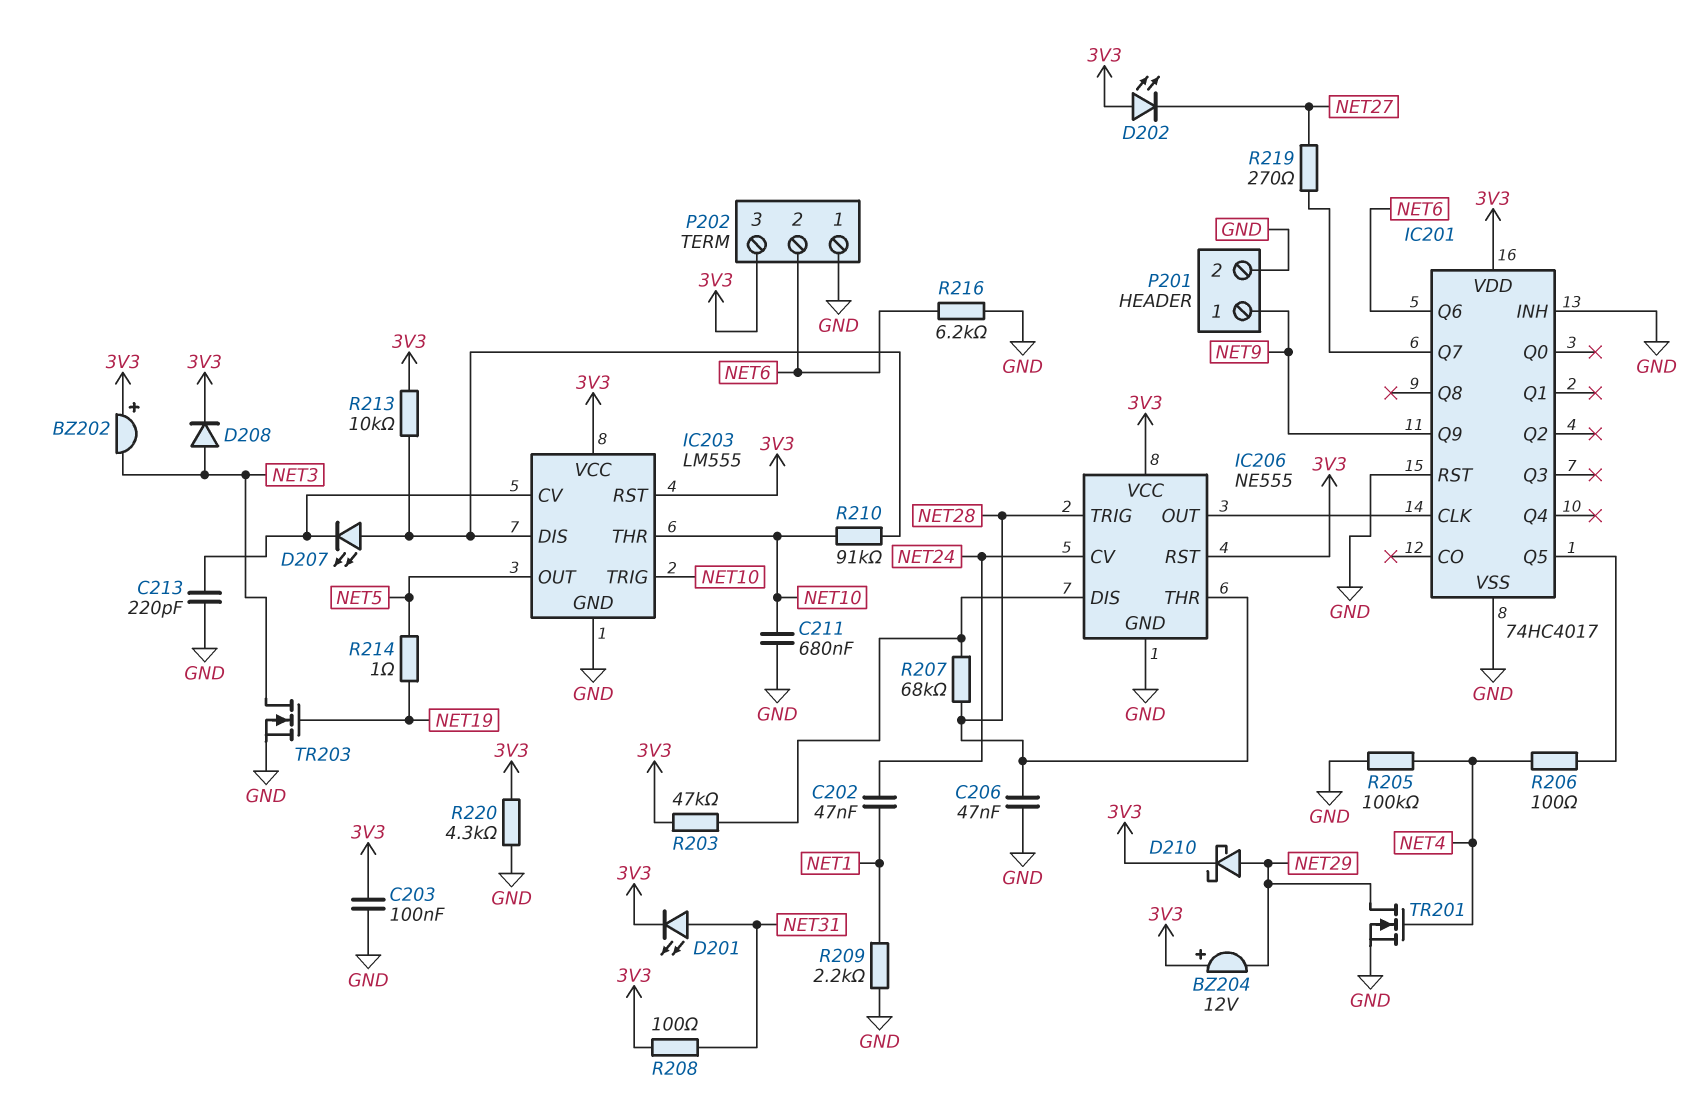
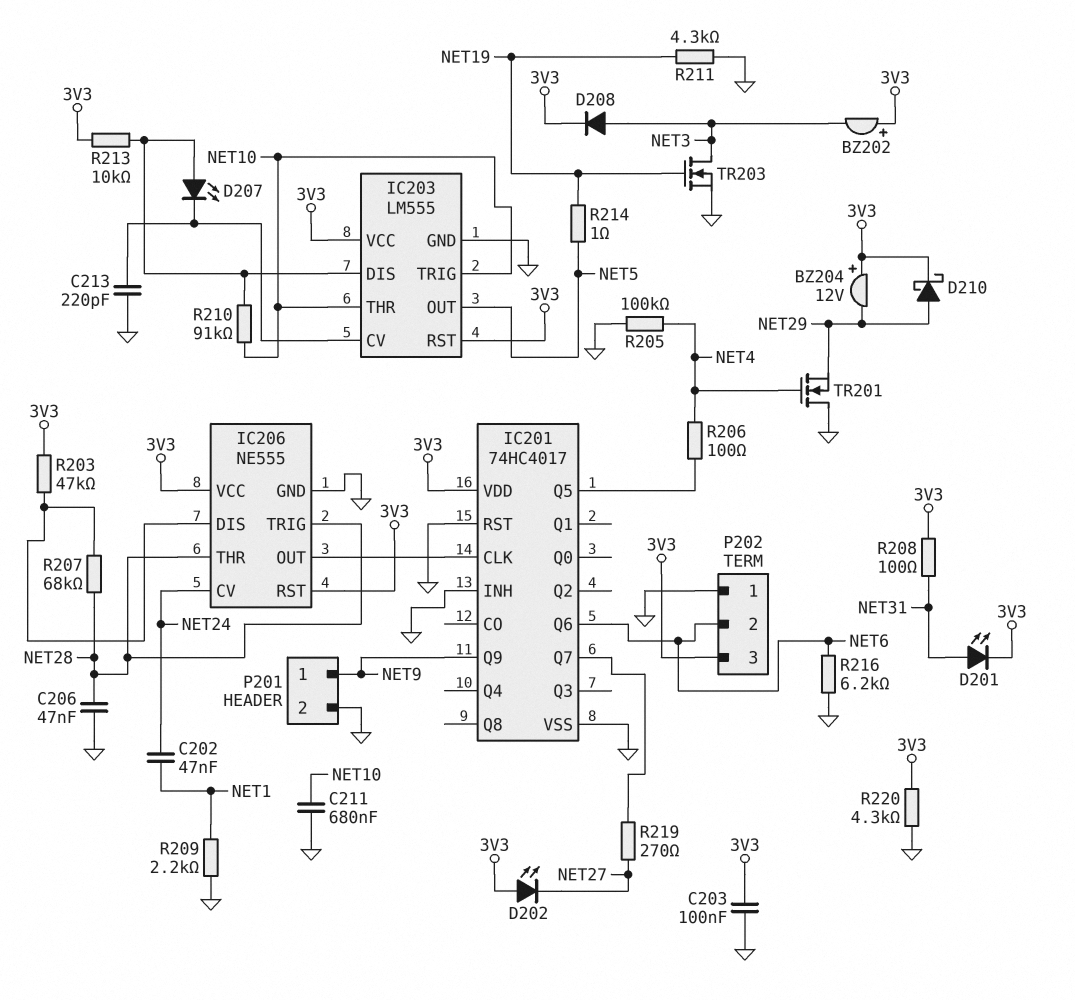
R211: none -> 4.3k (GND, NET19)
TR201: NMOS (G NET4, D NET29, S GND) -> NMOS (G NET4, D GND, S NET29)

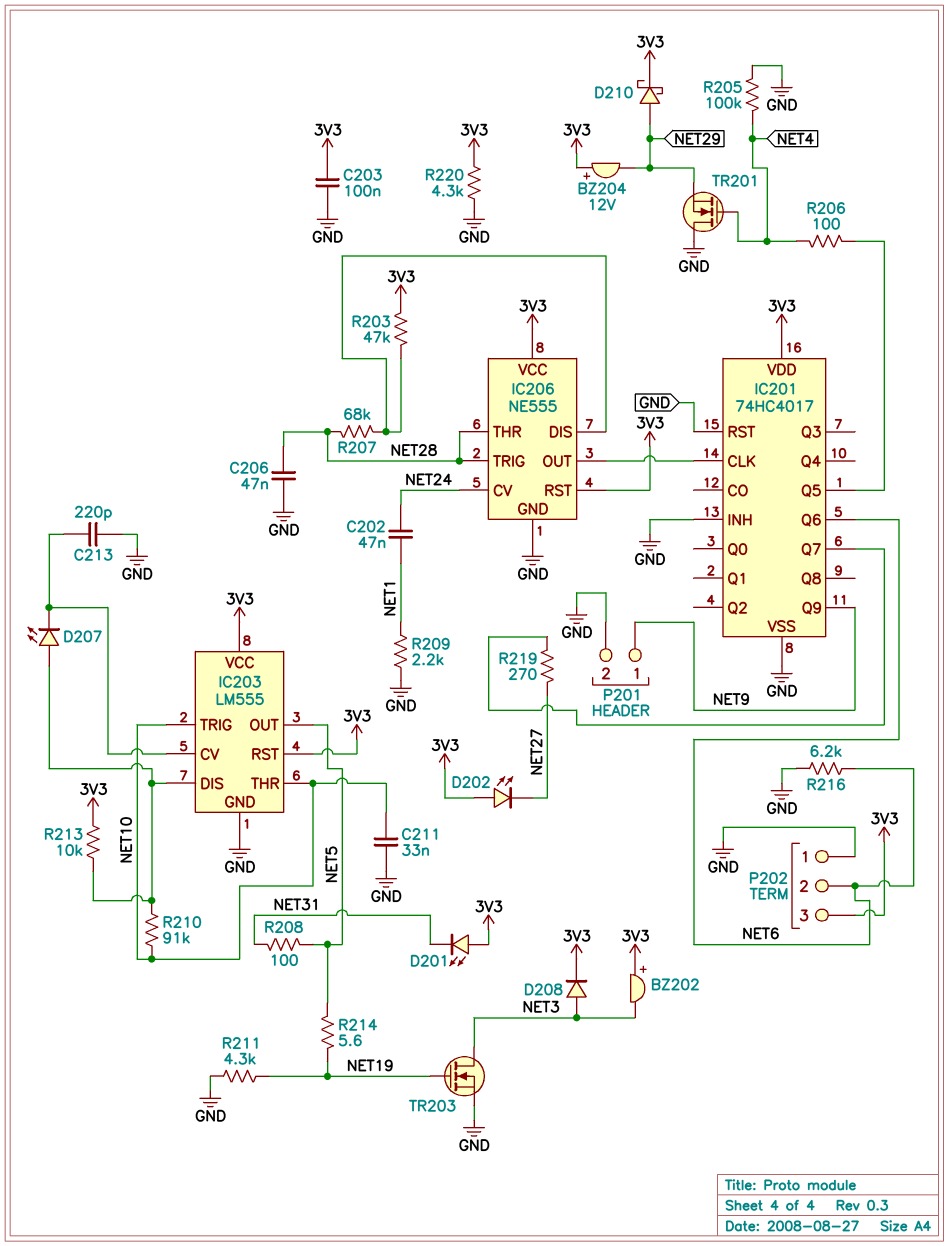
C211: 680nF (GND, NET10) -> 33nF (GND, NET10)
D201: LED (A NET31, K 3V3) -> LED (A 3V3, K NET31)
R208: 100 (3V3, NET31) -> 100 (NET5, NET31)
R214: 1 (NET5, NET19) -> 5.6 (NET5, NET19)

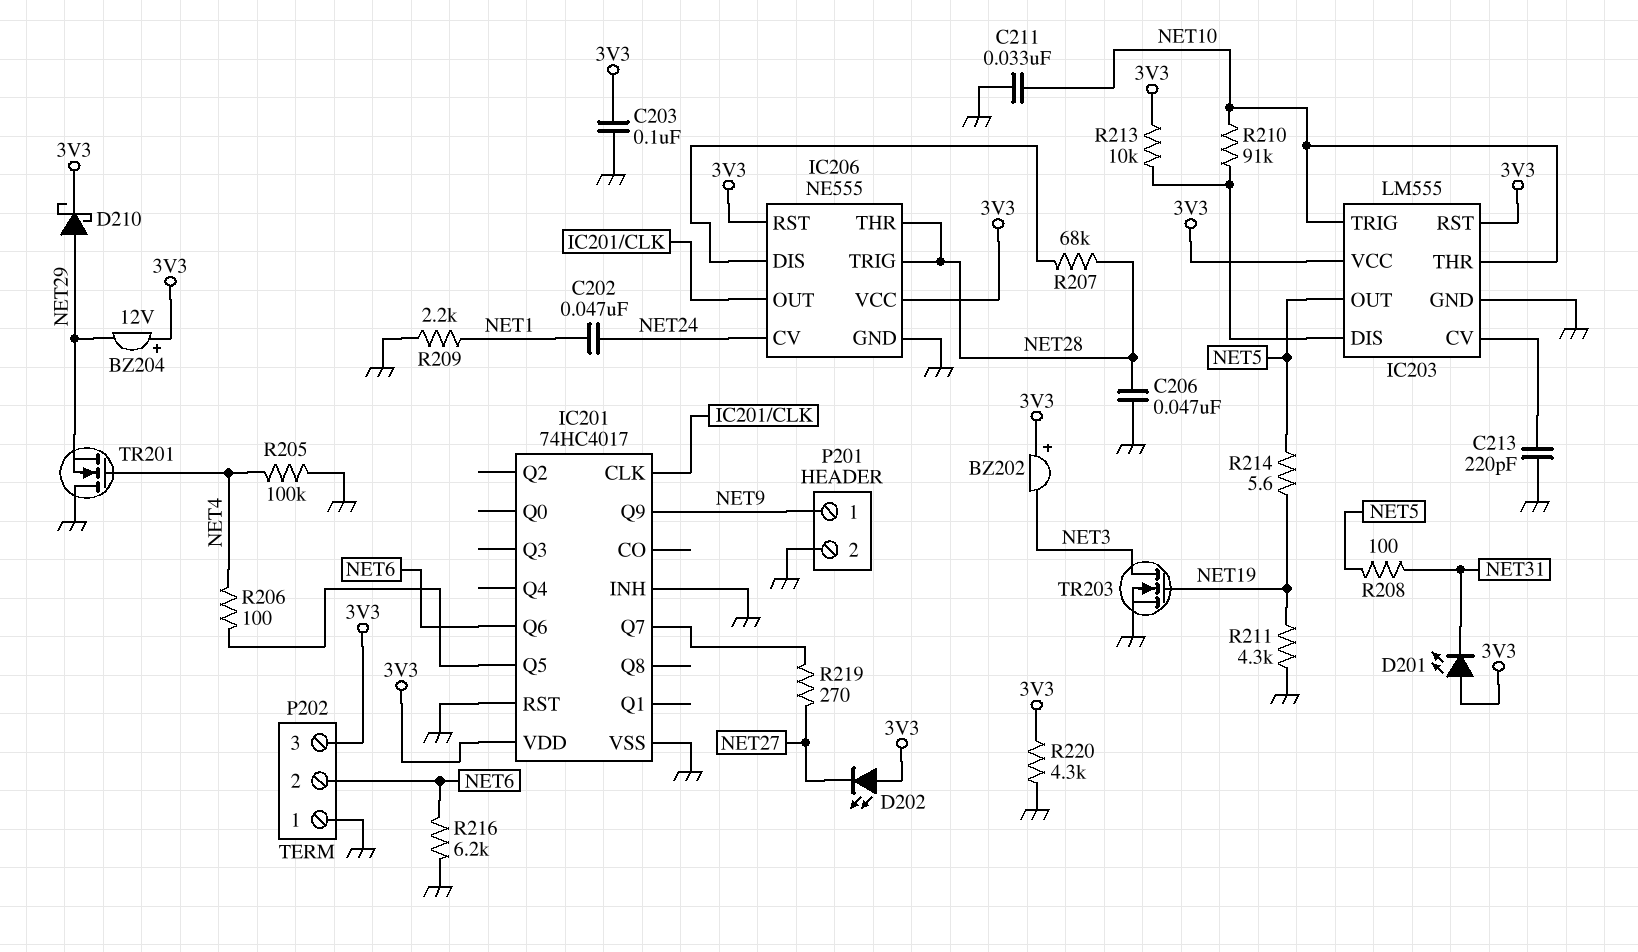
D207: LED (A IC203/DIS, K IC203/CV) -> none
D208: diode (A NET3, K 3V3) -> none
R203: 47k (3V3, IC206/DIS) -> none

